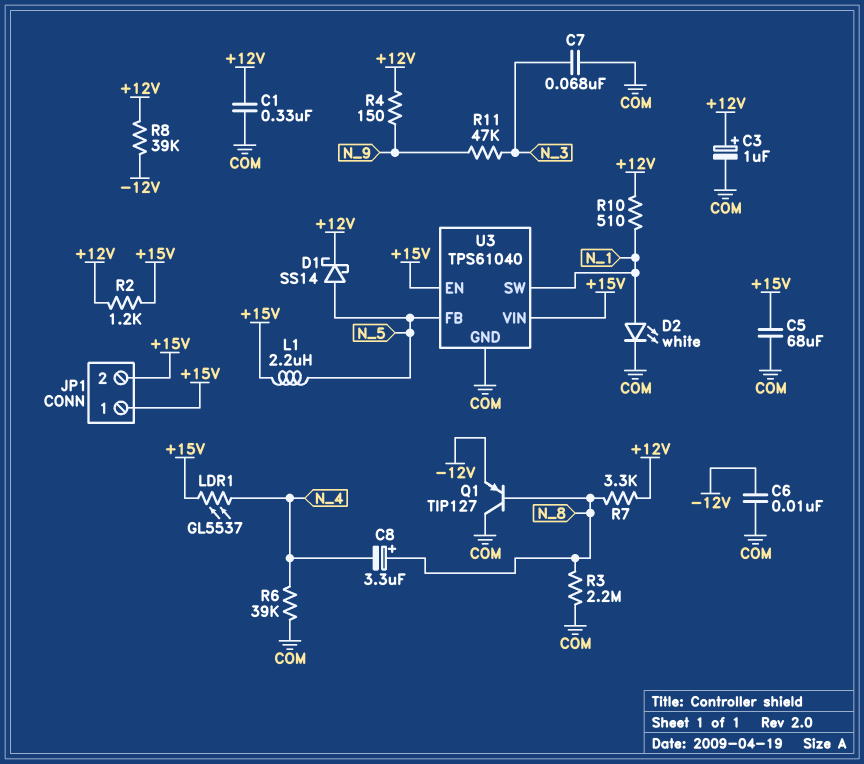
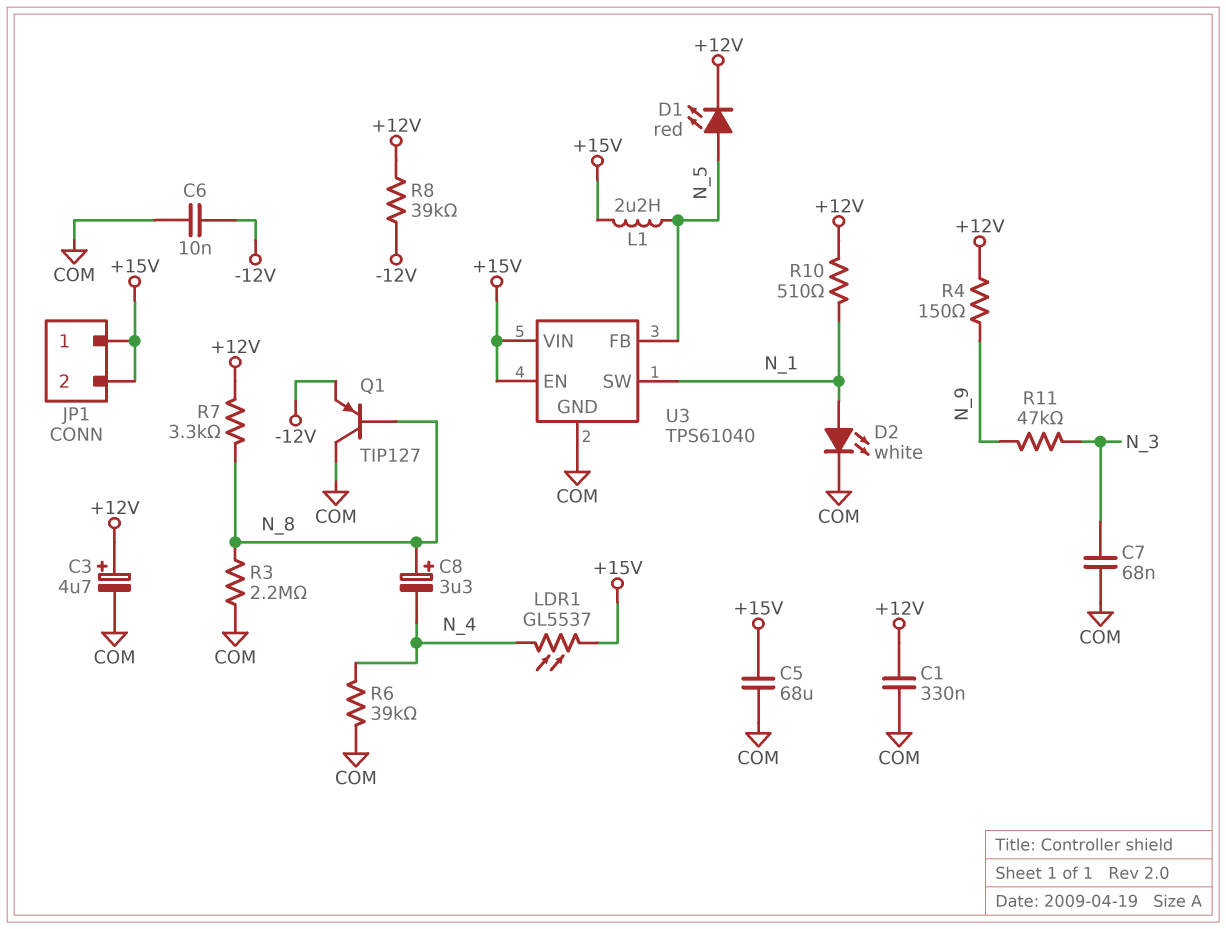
C3: 1uF (plus +12V, minus COM) -> 4.7uF (plus +12V, minus COM)
D1: schottky SS14 (A N_5, K +12V) -> LED red (A N_5, K +12V)
R2: 1.2k (+12V, +15V) -> none

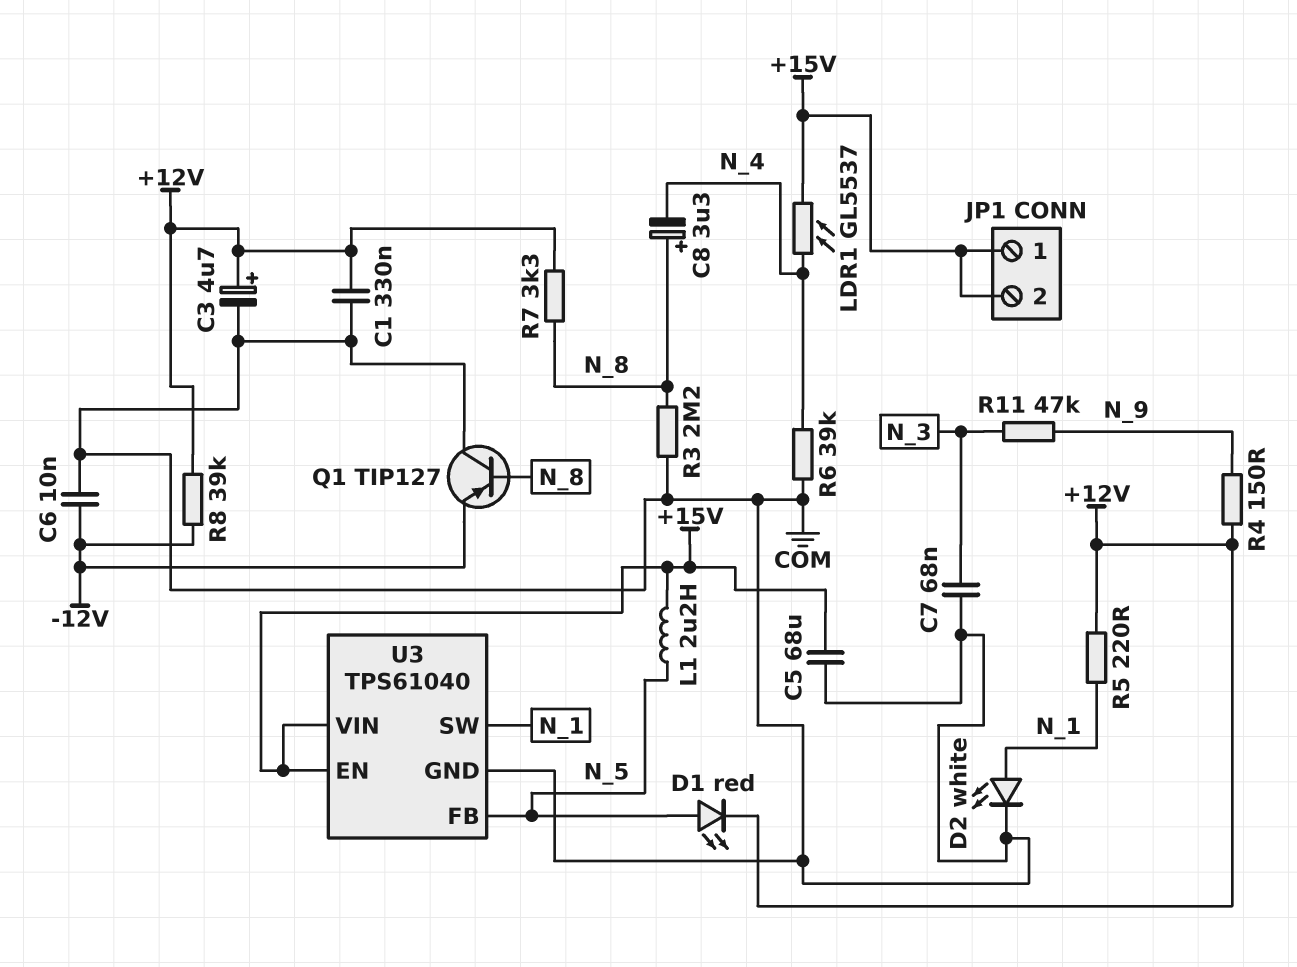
R5: none -> 220 (+12V, N_1)
R10: 510 (+12V, N_1) -> none

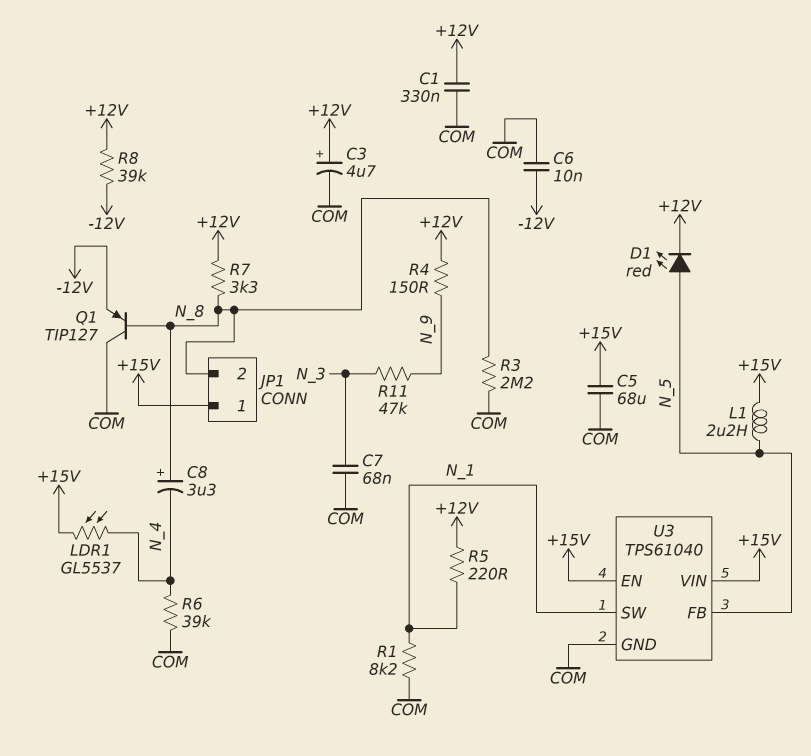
D2: LED white (A N_1, K COM) -> none
JP1 pin 2: +15V -> N_8
R1: none -> 8.2k (COM, N_1)

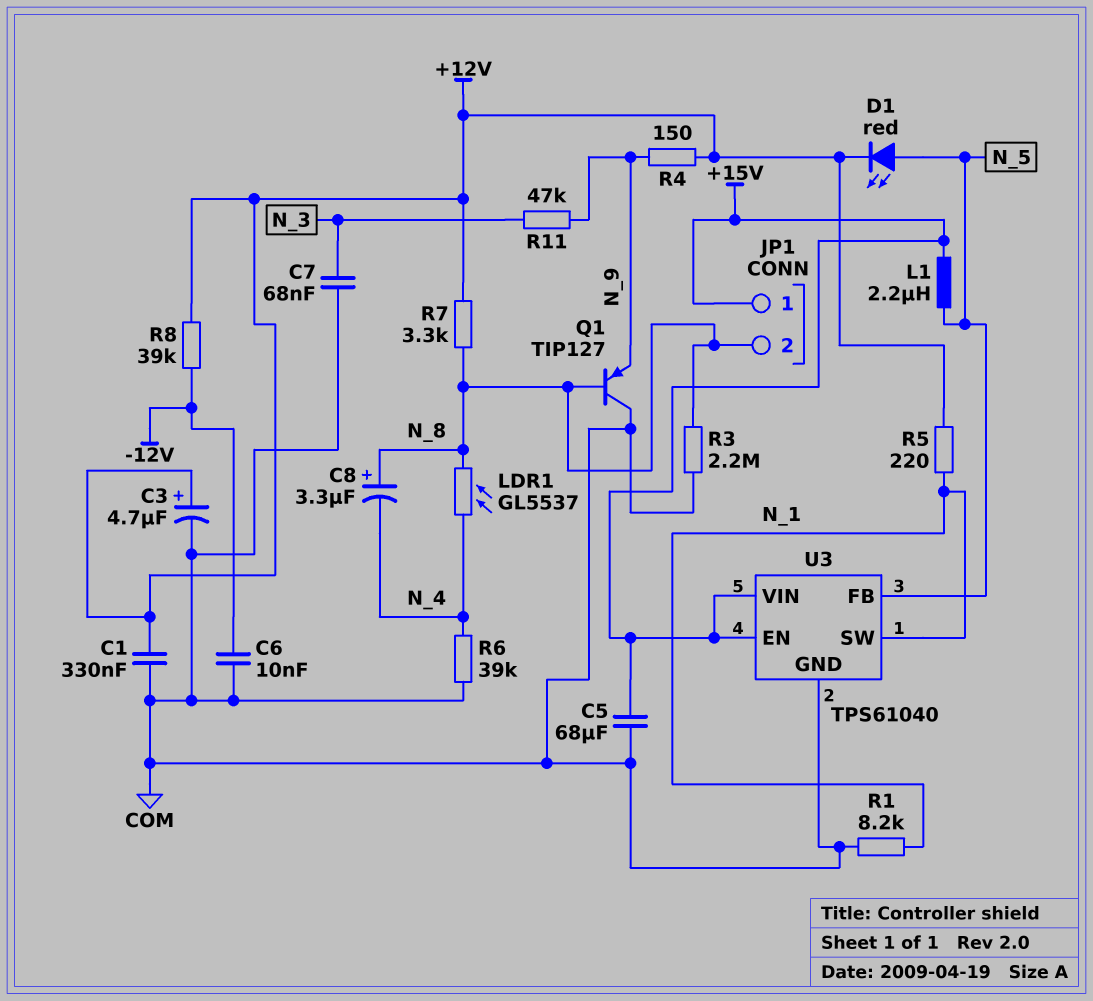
LDR1: GL5537 (+15V, N_4) -> GL5537 (N_4, N_8)
Q1: PNP TIP127 (B N_8, C COM, E -12V) -> PNP TIP127 (B N_8, C COM, E N_9)

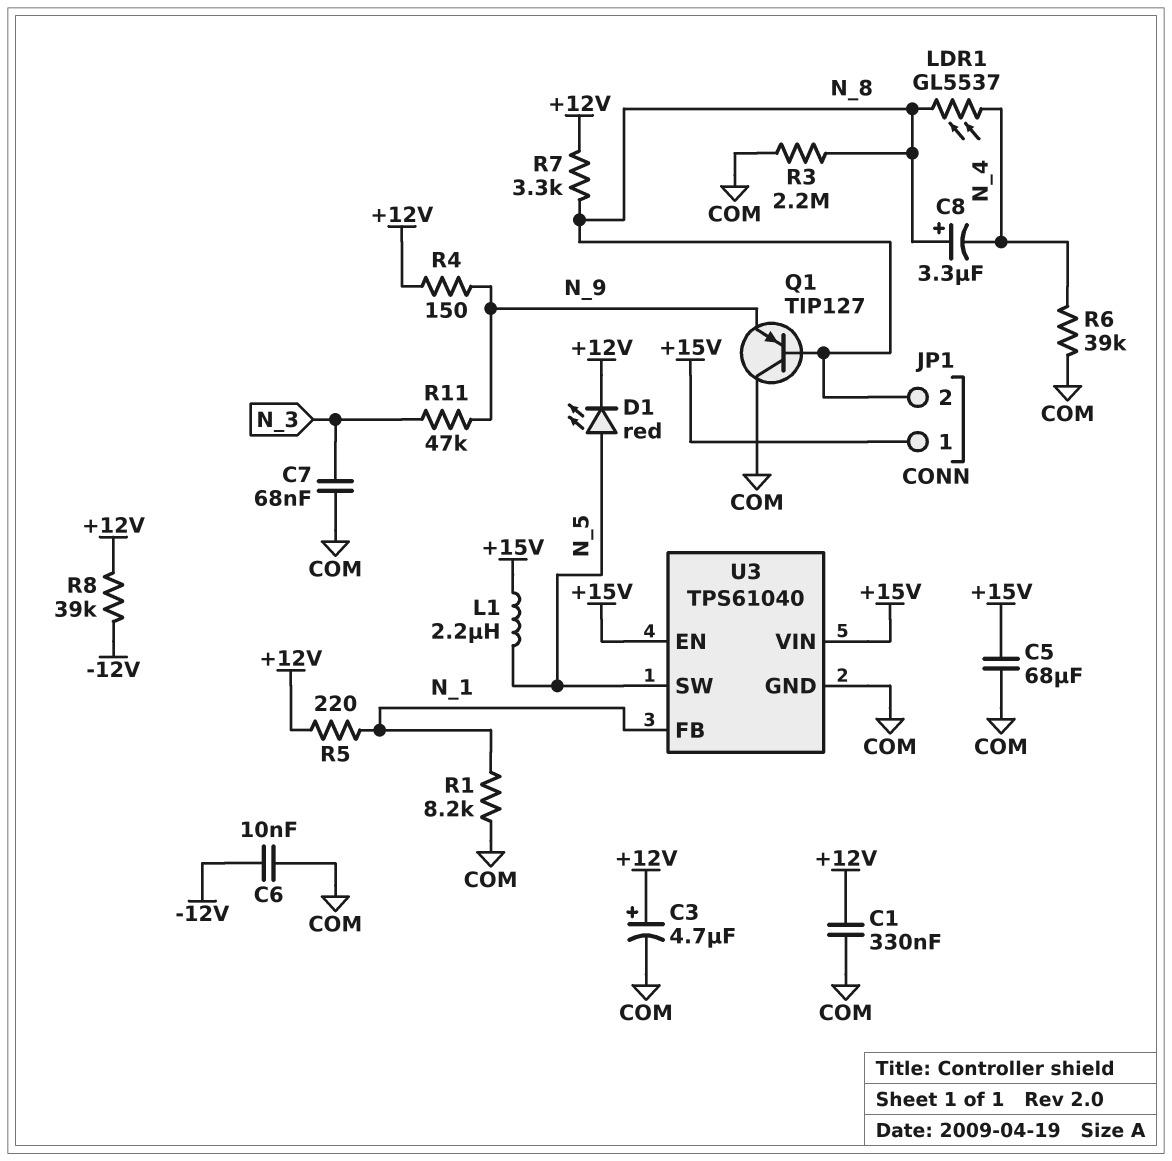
U3 pin FB: N_5 -> N_1
U3 pin SW: N_1 -> N_5

